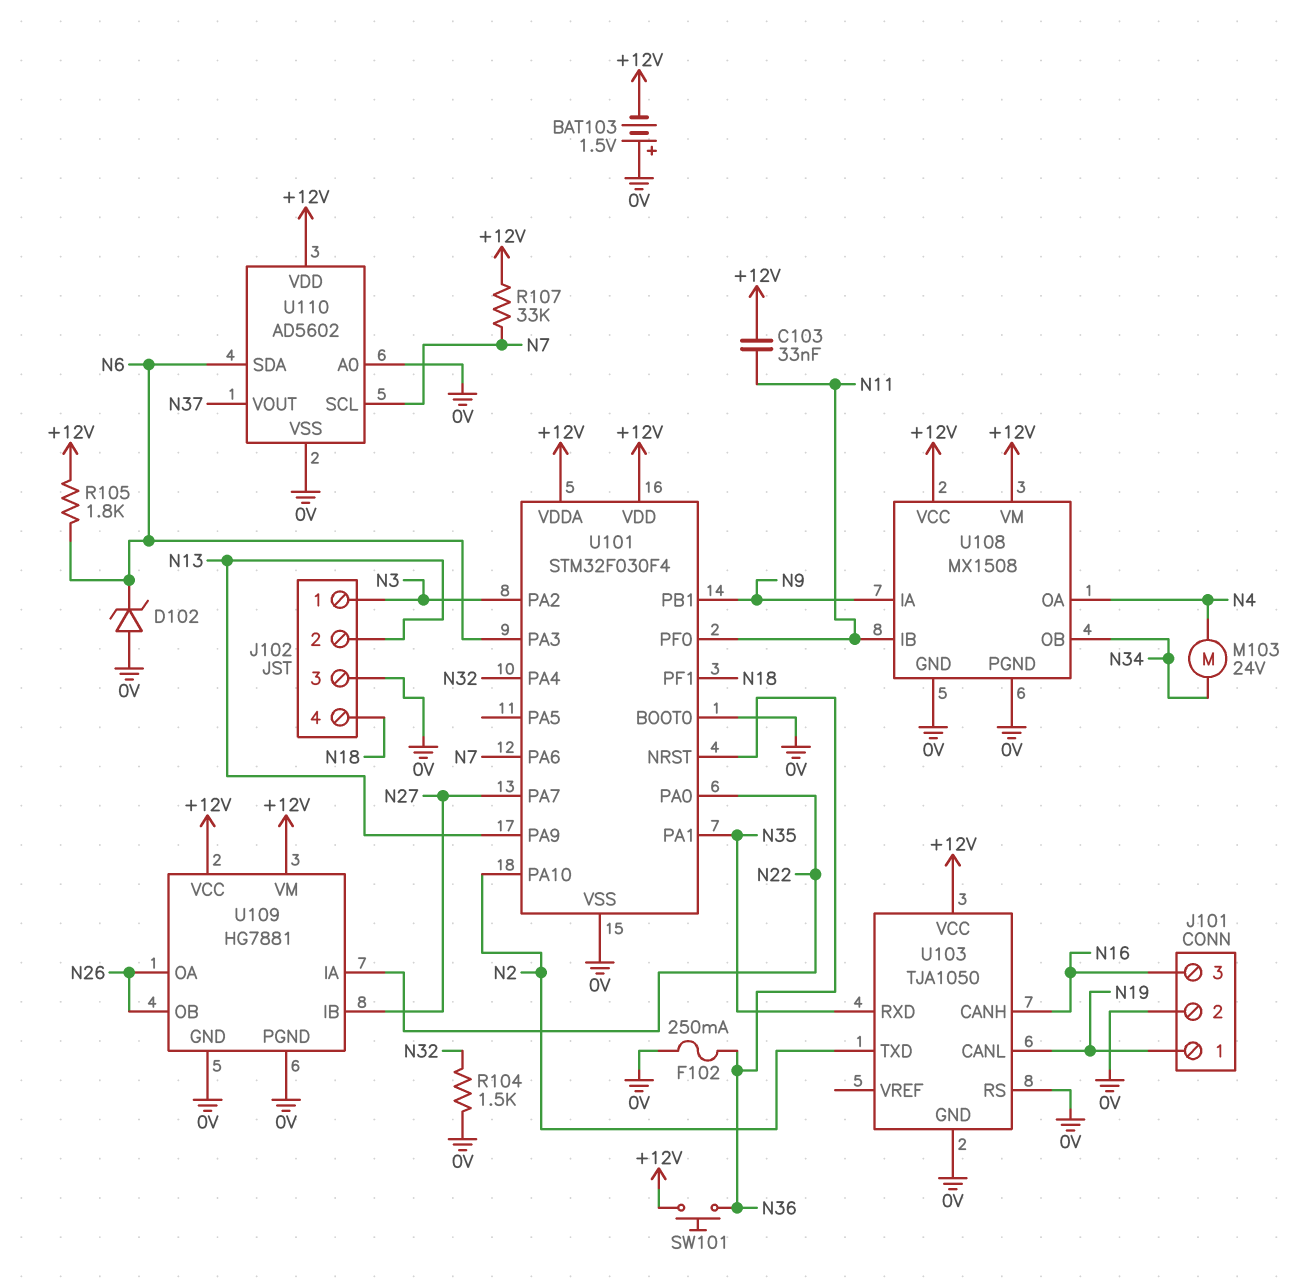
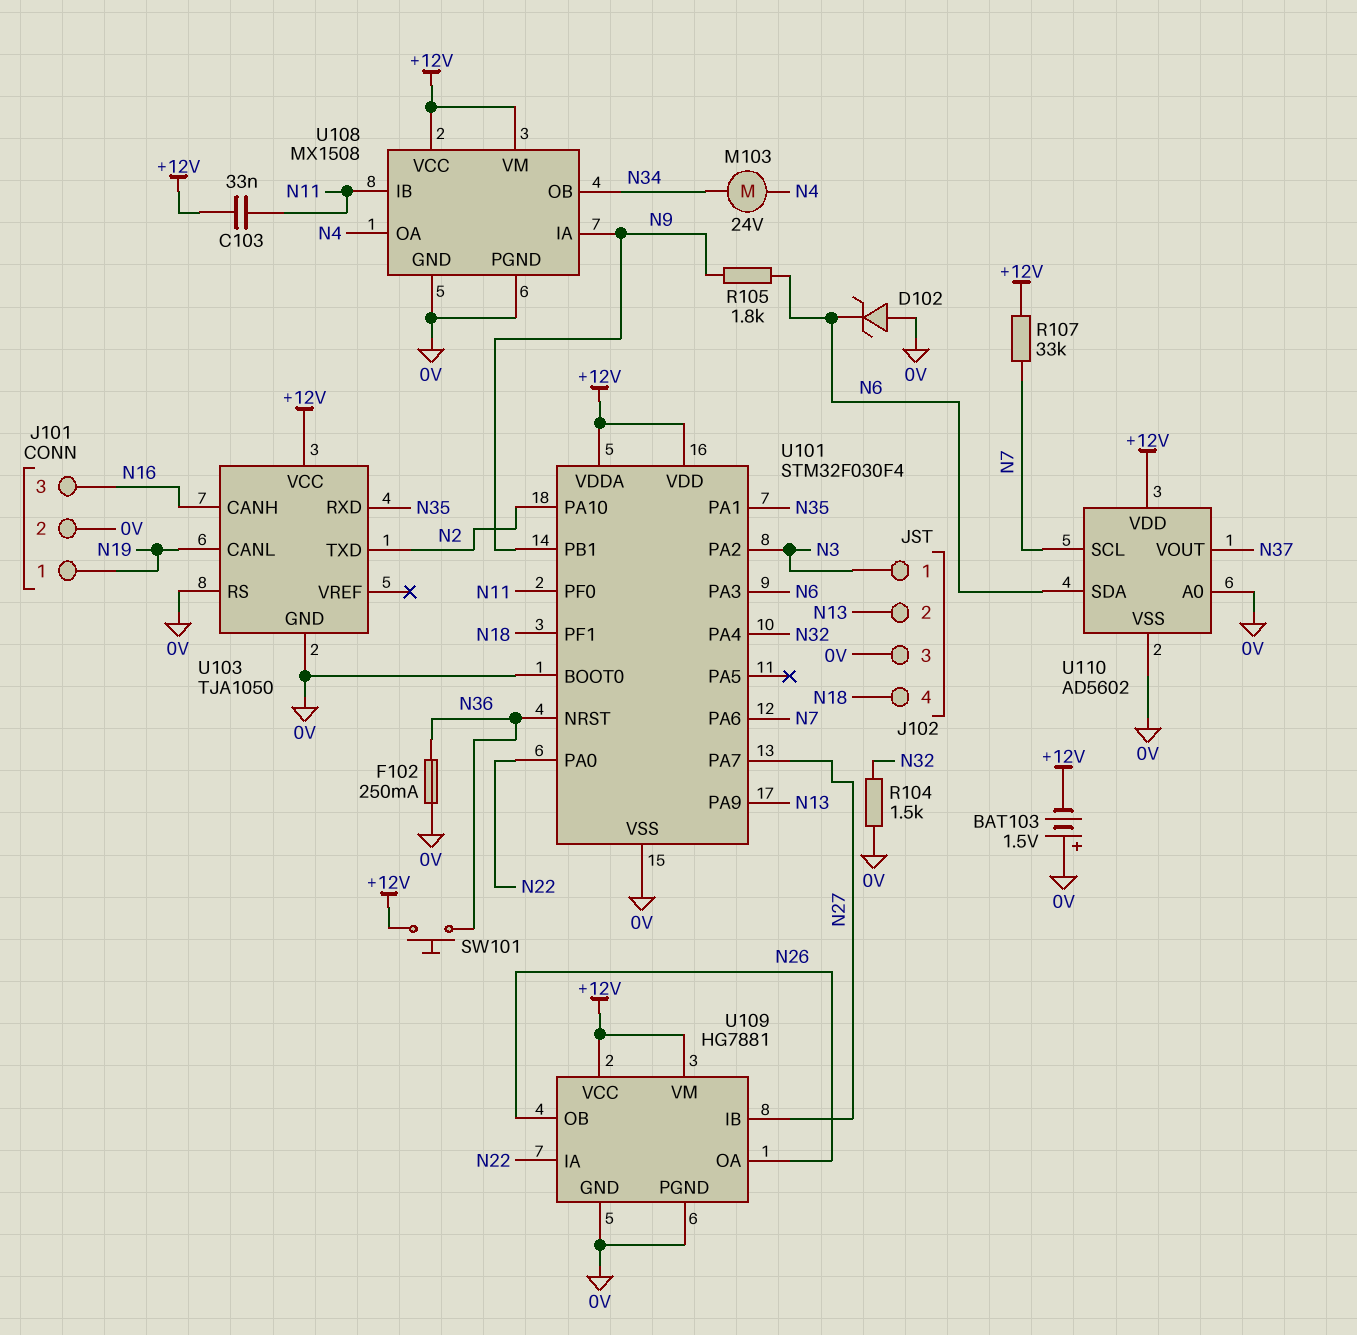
R105: 1.8k (+12V, N6) -> 1.8k (N6, N9)

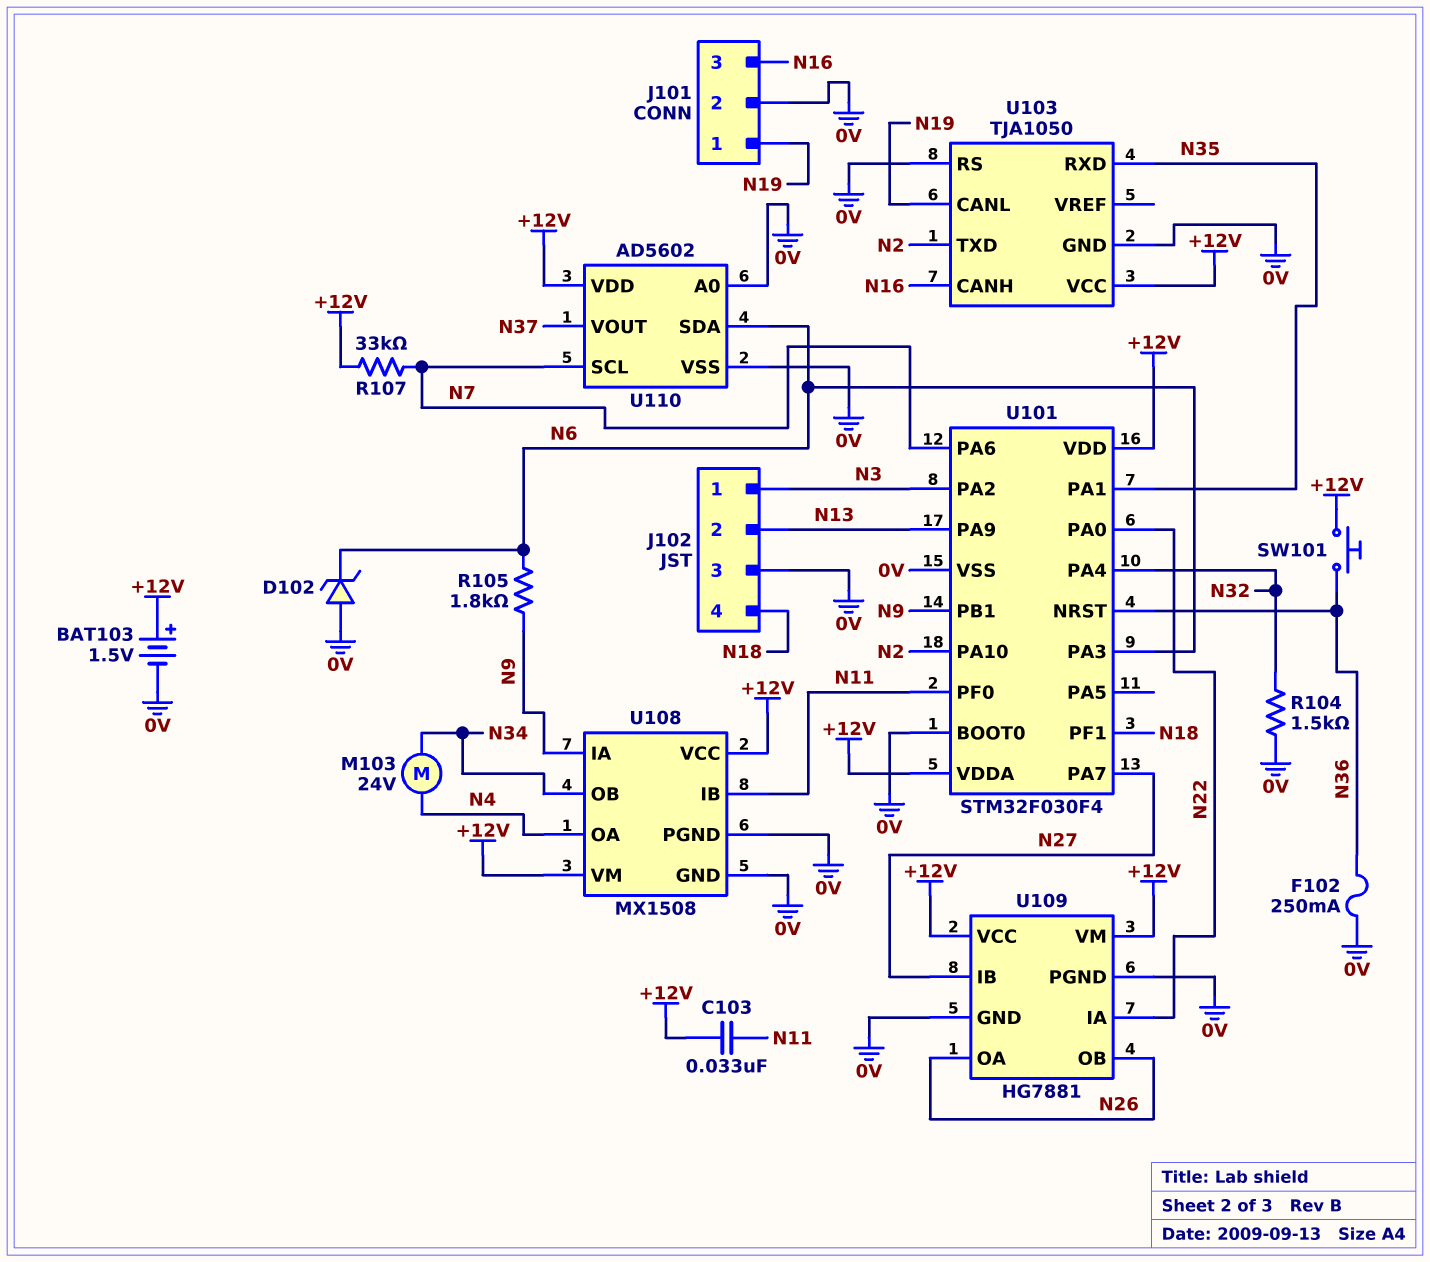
BAT103: 1.5V (plus 0V, minus +12V) -> 1.5V (plus +12V, minus 0V)

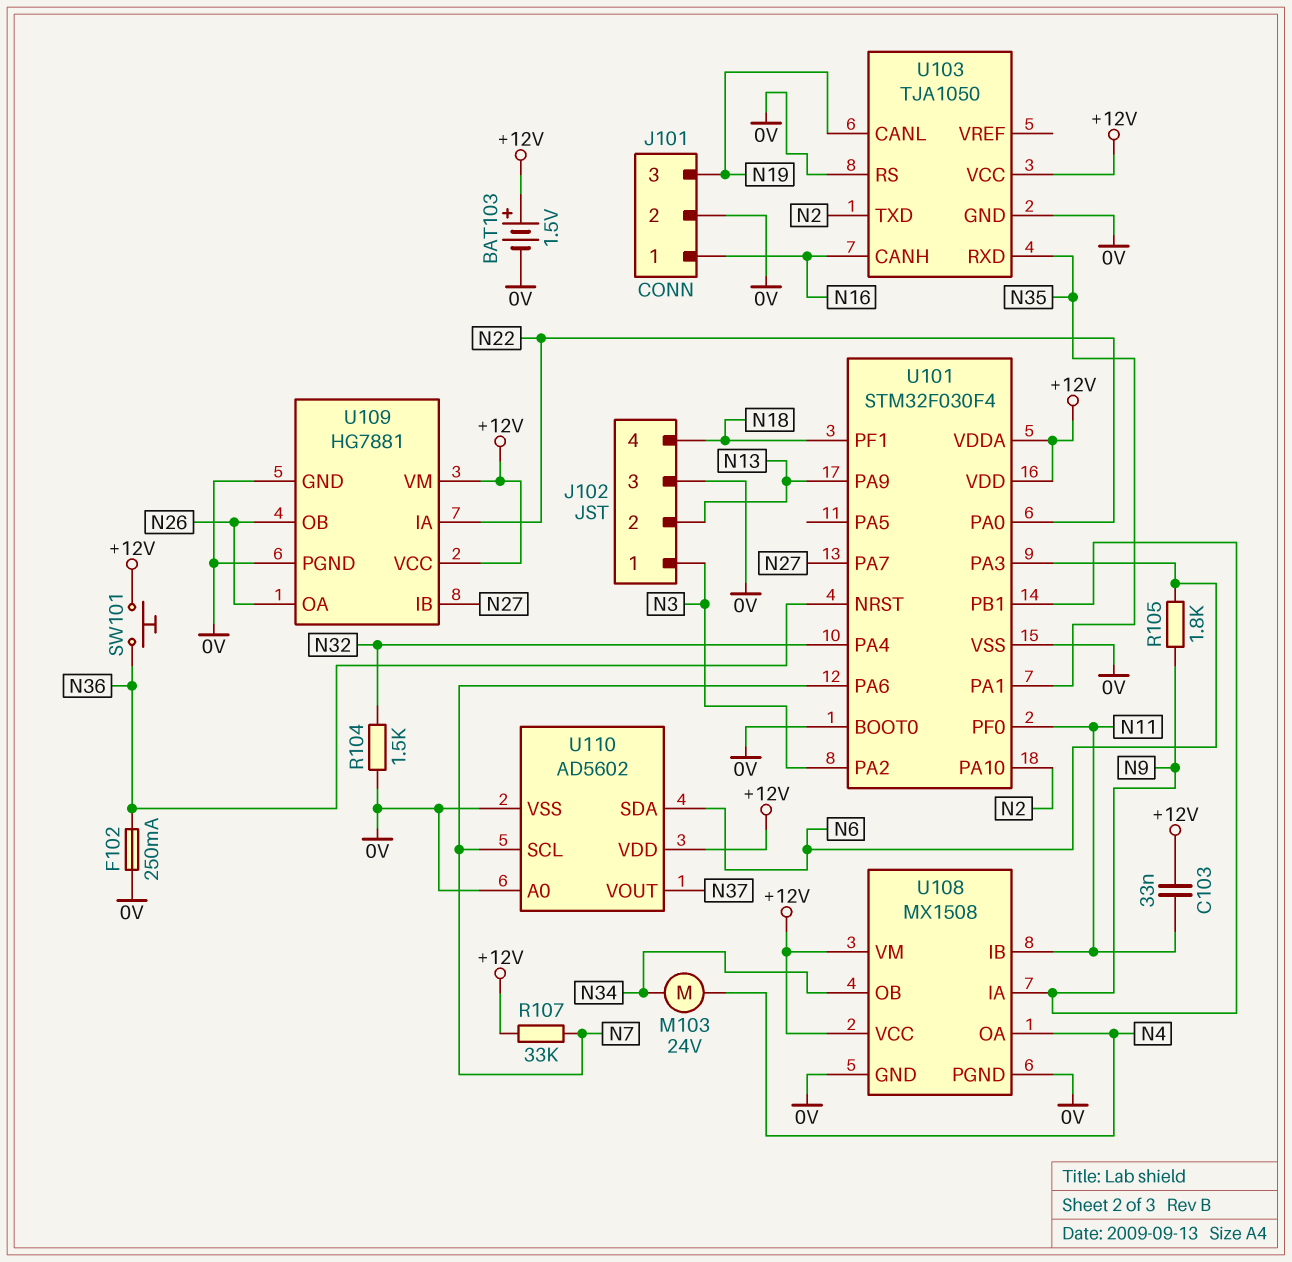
D102: zener (A 0V, K N6) -> none
J101 pin 1: N19 -> N16
J101 pin 3: N16 -> N19

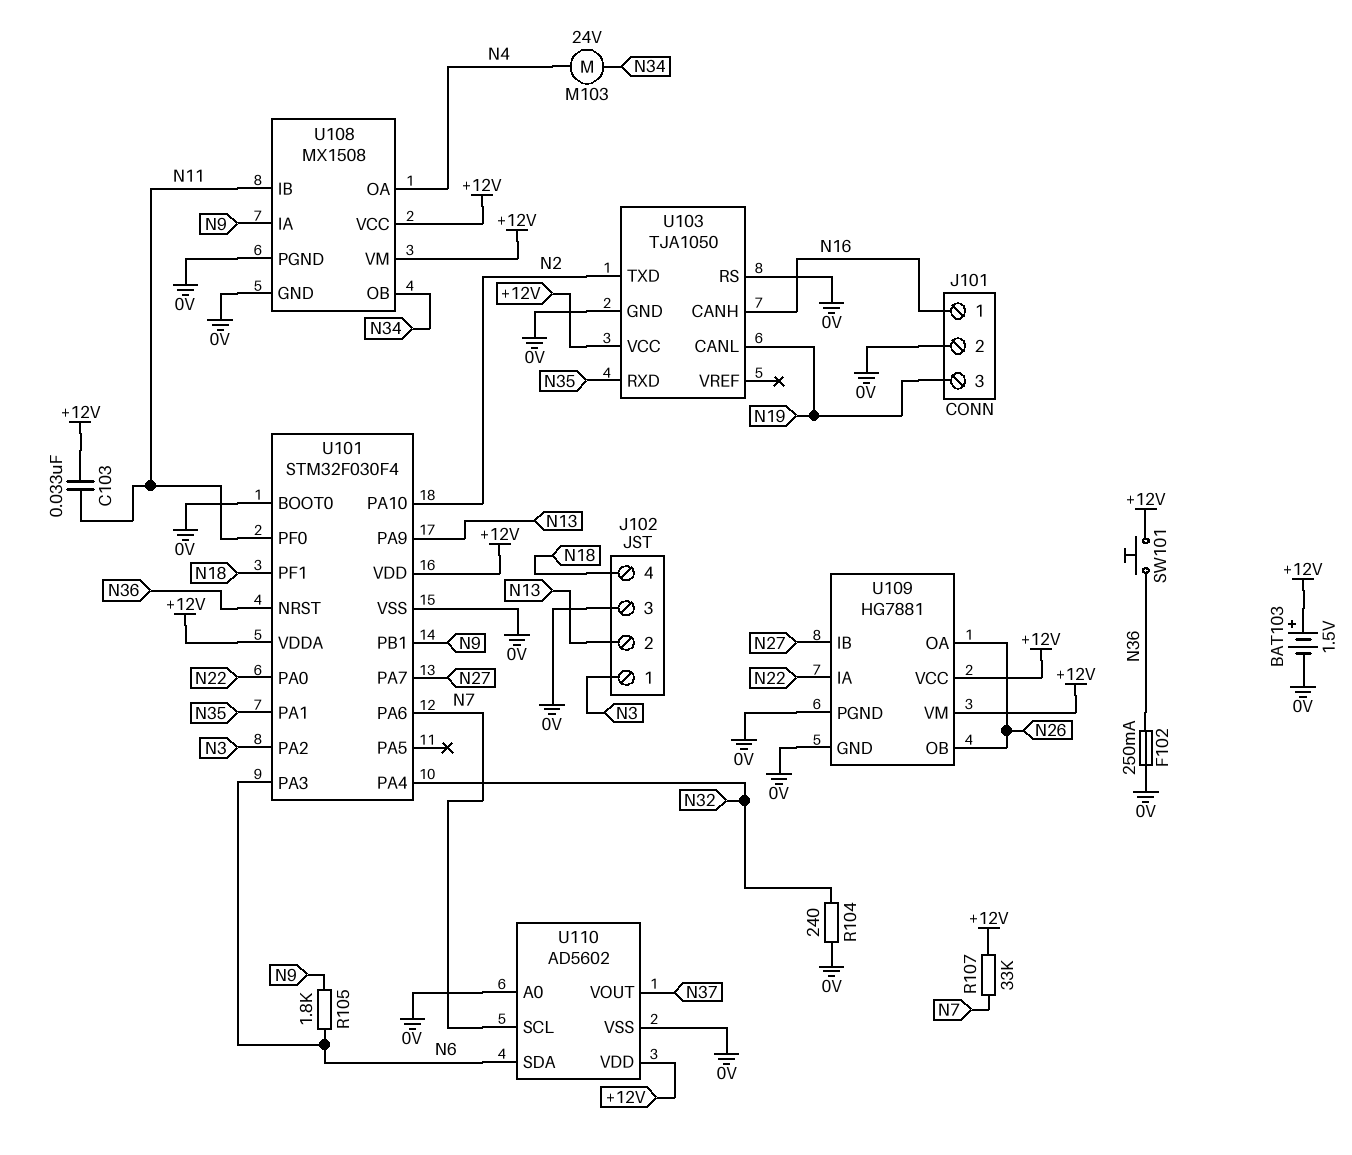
R104: 1.5k (0V, N32) -> 240 (0V, N32)

